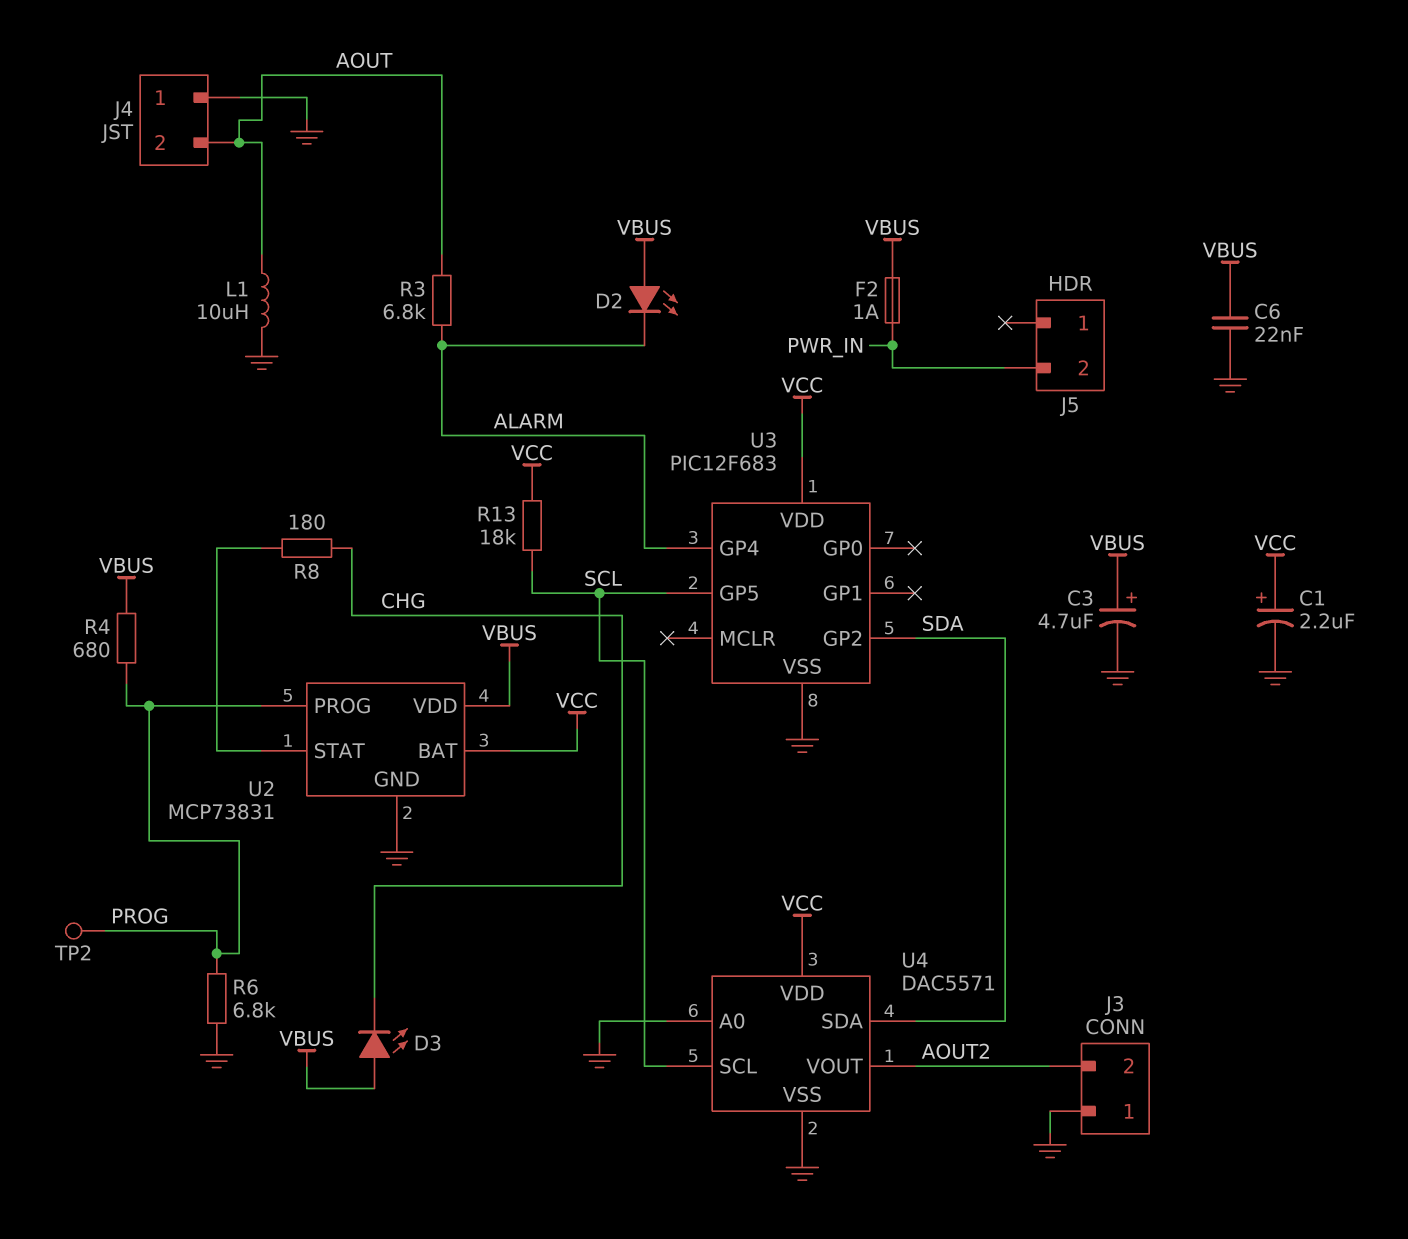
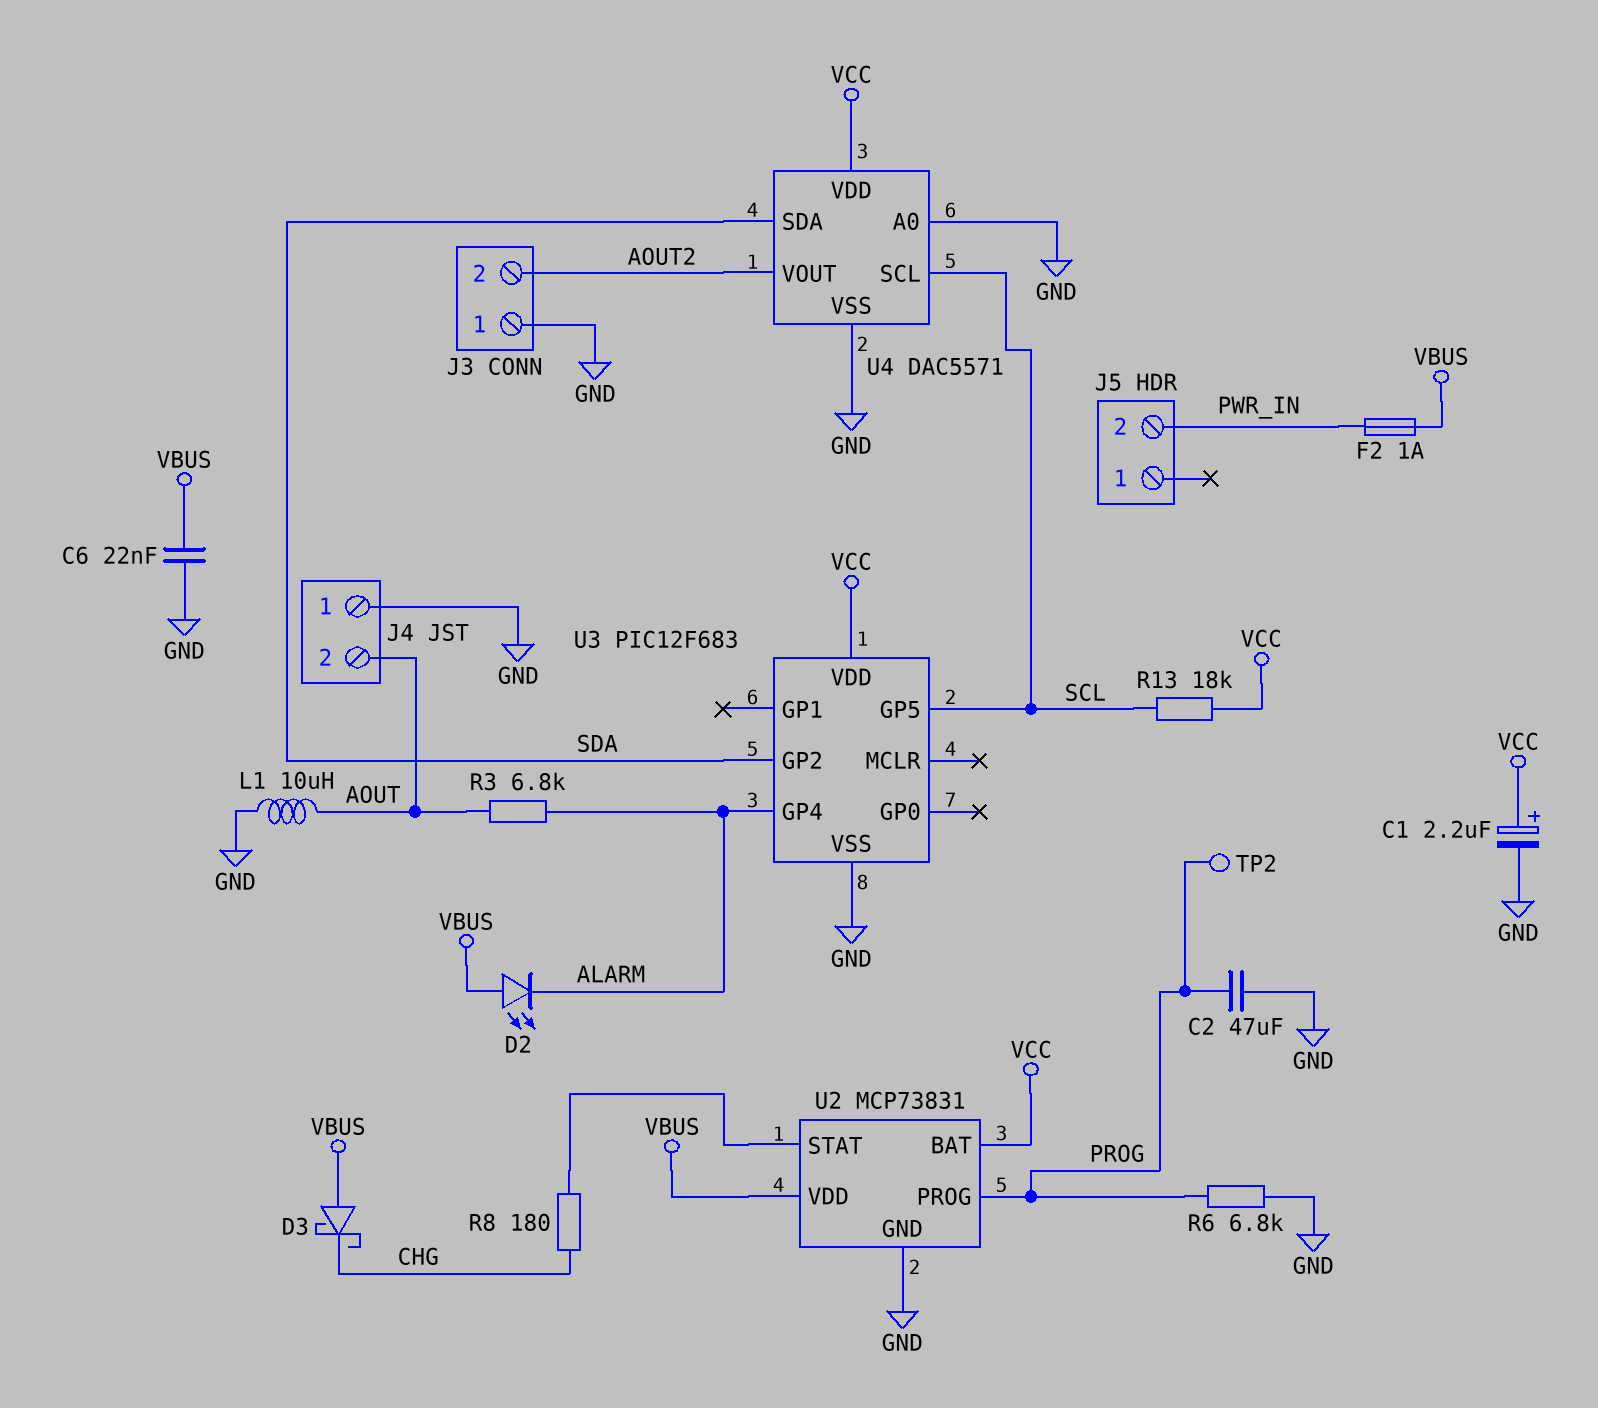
C2: none -> 47uF (GND, PROG)
C3: 4.7uF (plus VBUS, minus GND) -> none
D3: LED (A VBUS, K CHG) -> schottky (A VBUS, K CHG)
R4: 680 (PROG, VBUS) -> none

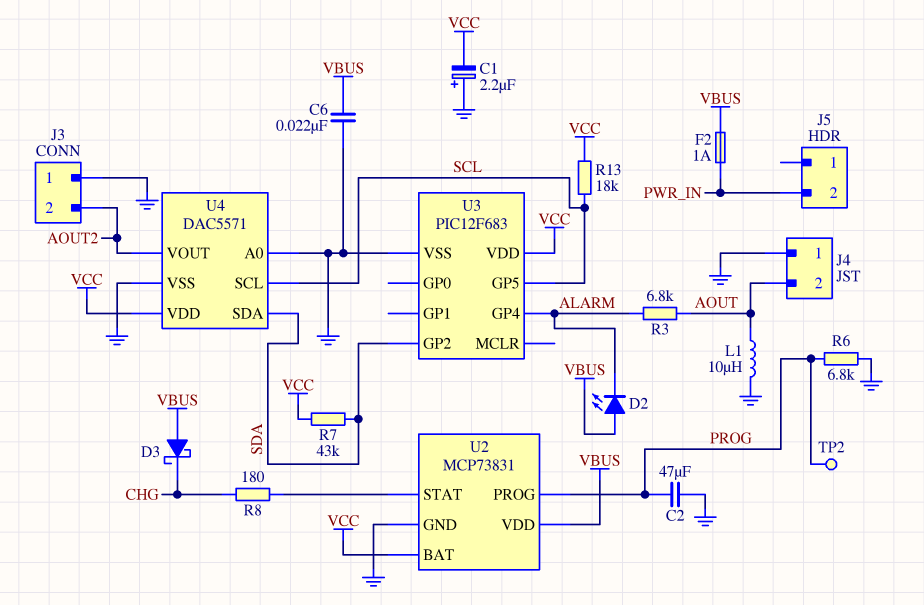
C1: 2.2uF (plus VCC, minus GND) -> 2.2uF (plus GND, minus VCC)
R7: none -> 43k (SDA, VCC)

